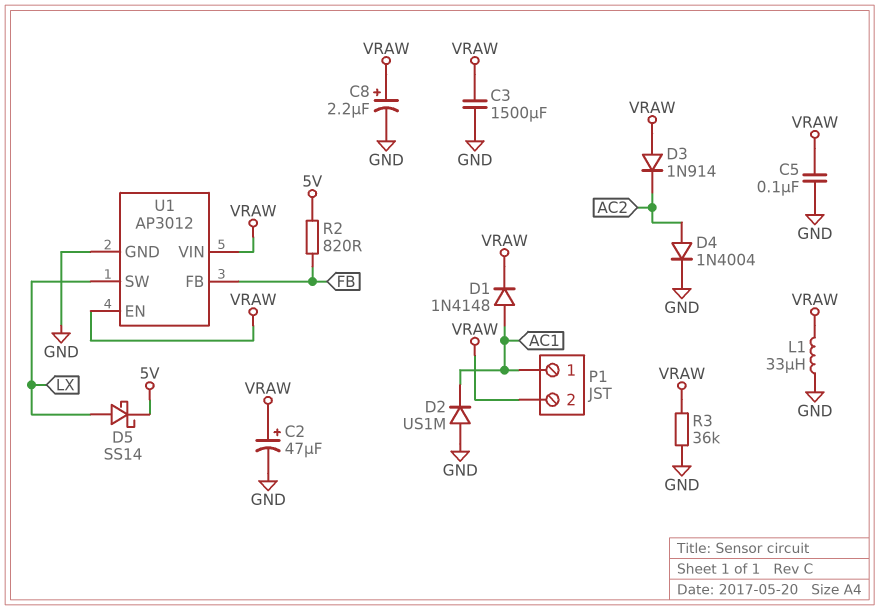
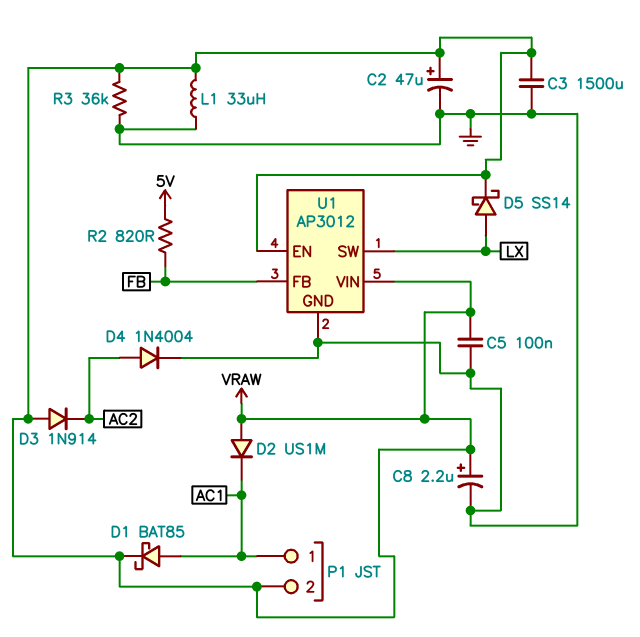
D1: diode 1N4148 (A AC1, K VRAW) -> schottky BAT85 (A AC1, K VRAW)
D2: diode US1M (A GND, K AC1) -> diode US1M (A VRAW, K AC1)
D5: schottky SS14 (A LX, K 5V) -> schottky SS14 (A LX, K VRAW)

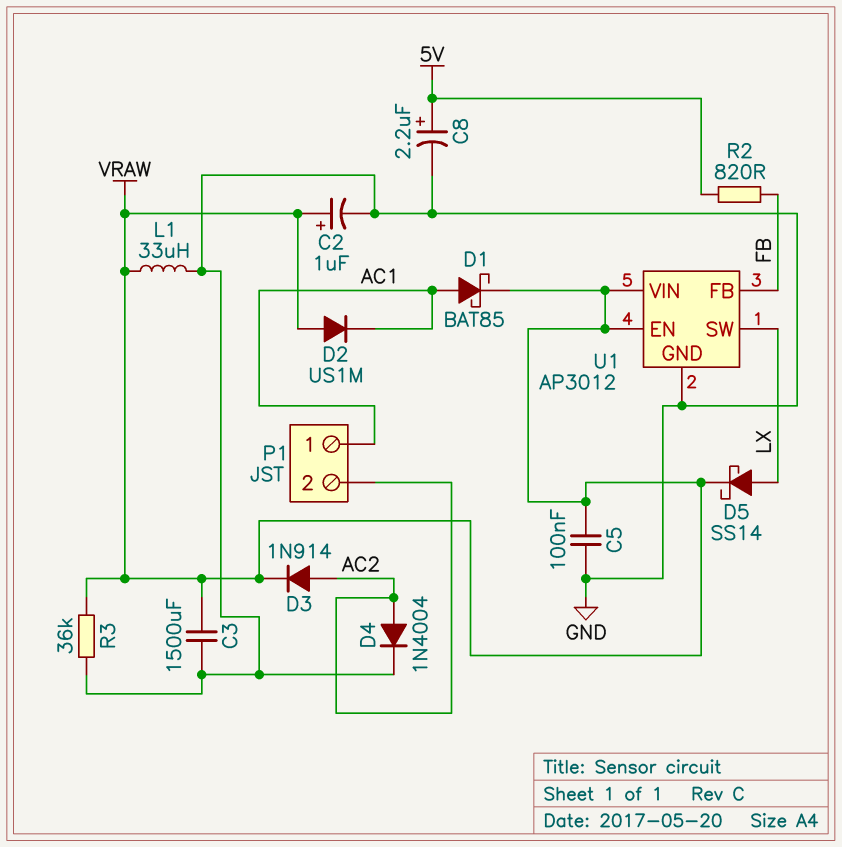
C2: 47uF (plus VRAW, minus GND) -> 1uF (plus VRAW, minus GND)
C8: 2.2uF (plus VRAW, minus GND) -> 2.2uF (plus 5V, minus GND)
D3: diode 1N914 (A VRAW, K AC2) -> diode 1N914 (A AC2, K VRAW)
P1 pin 2: VRAW -> AC2

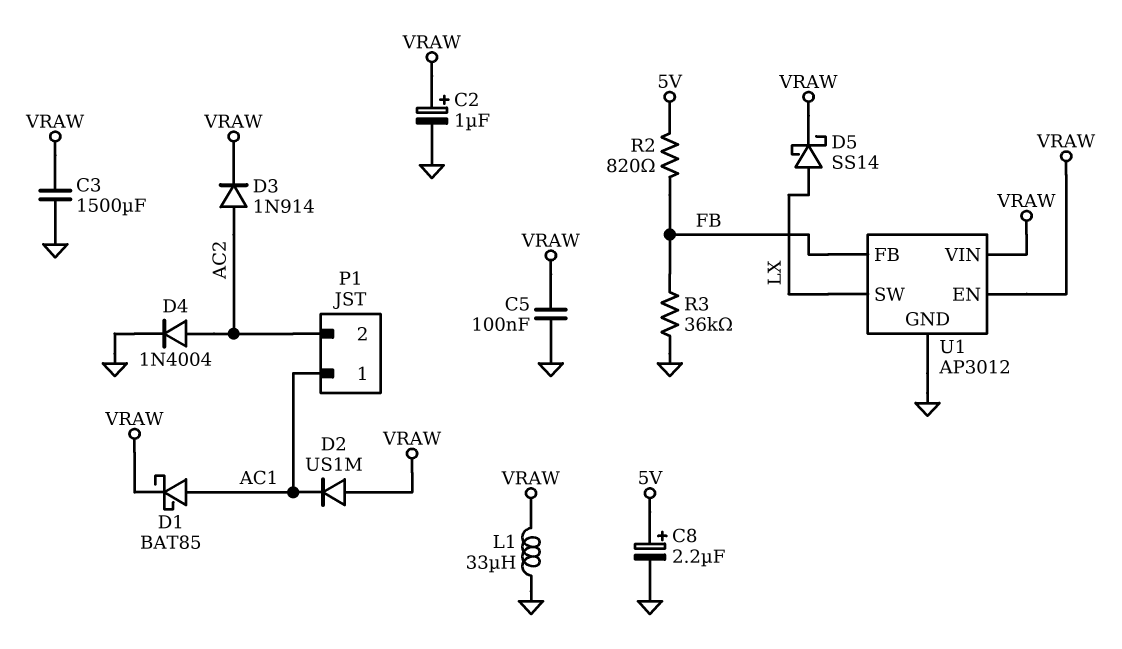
R3: 36k (GND, VRAW) -> 36k (FB, GND)

